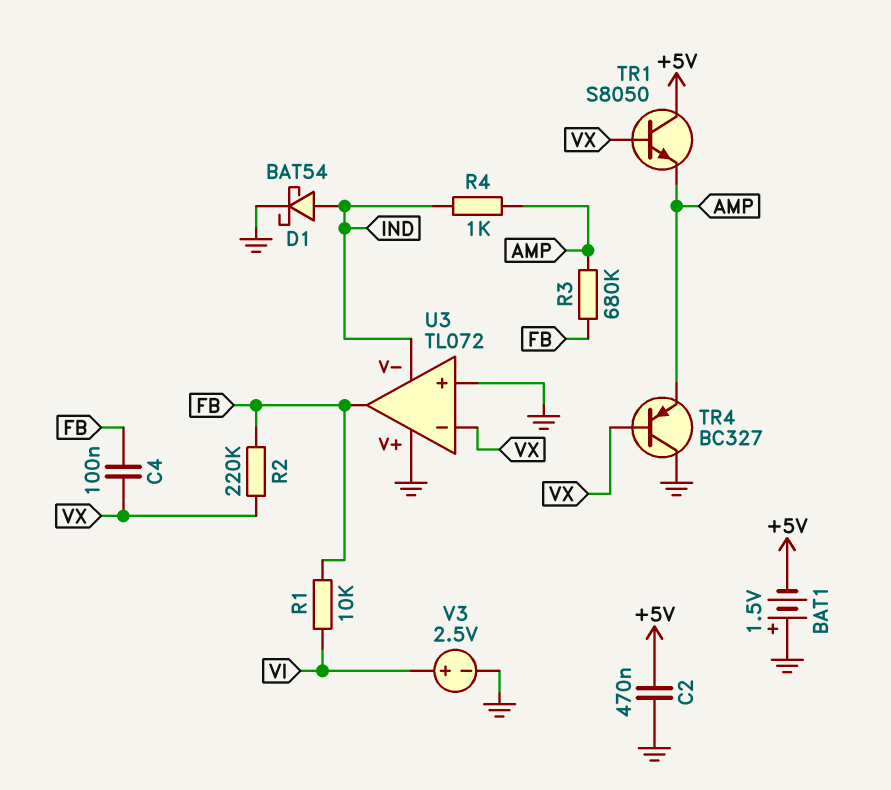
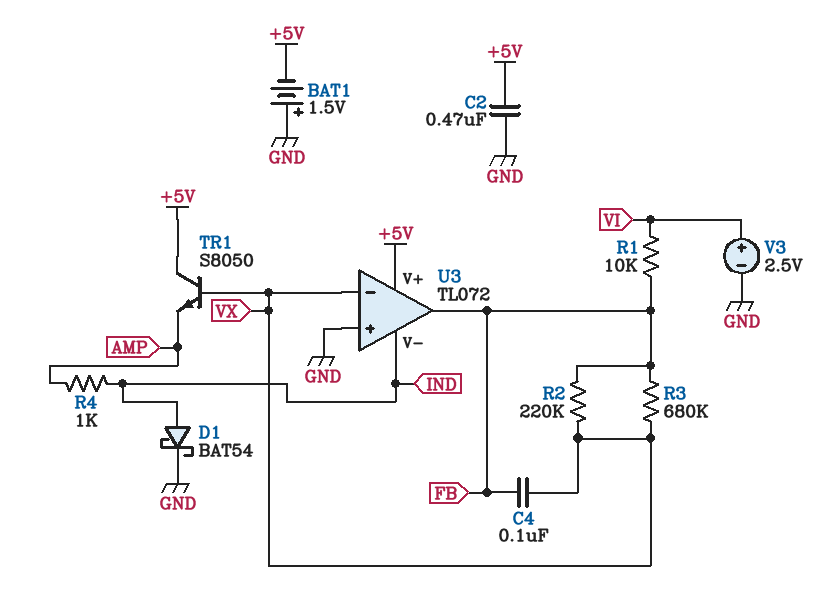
R3: 680k (AMP, FB) -> 680k (FB, VX)
TR4: PNP BC327 (B VX, C GND, E AMP) -> none
U3 pin V+: GND -> +5V

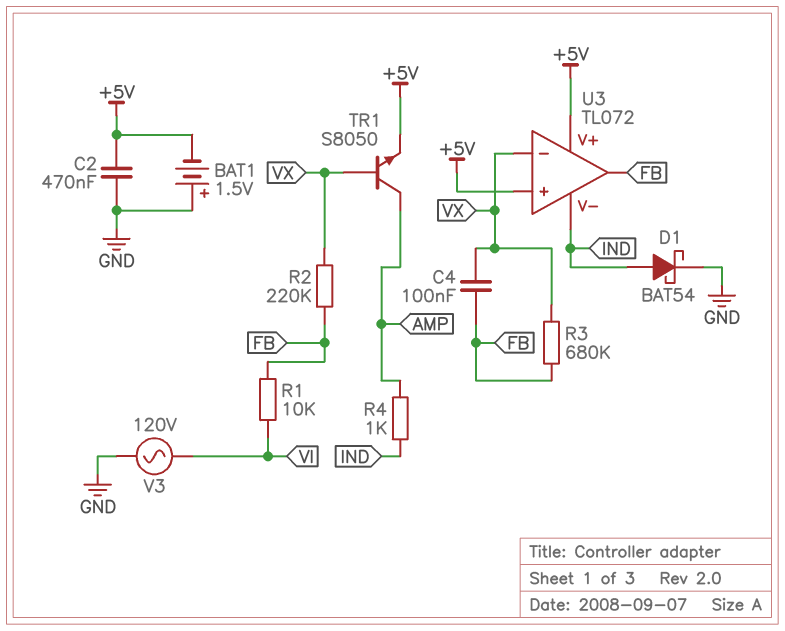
TR1: NPN S8050 (B VX, C +5V, E AMP) -> NPN S8050 (B VX, C AMP, E +5V)
U3 pin in+: GND -> +5V
V3: 2.5V (plus VI, minus GND) -> AC 120V (GND, VI)

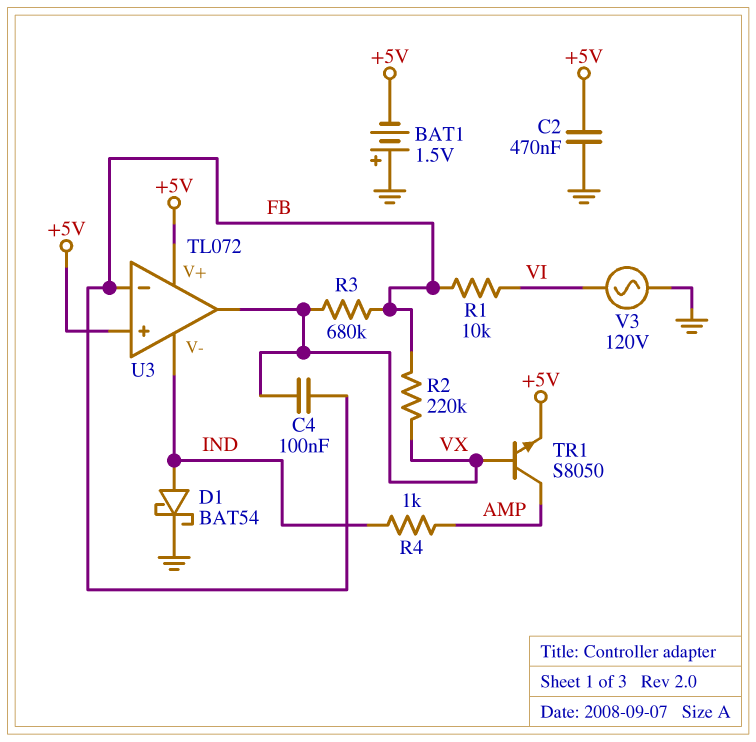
U3 pin in-: VX -> FB
U3 pin out: FB -> VX

